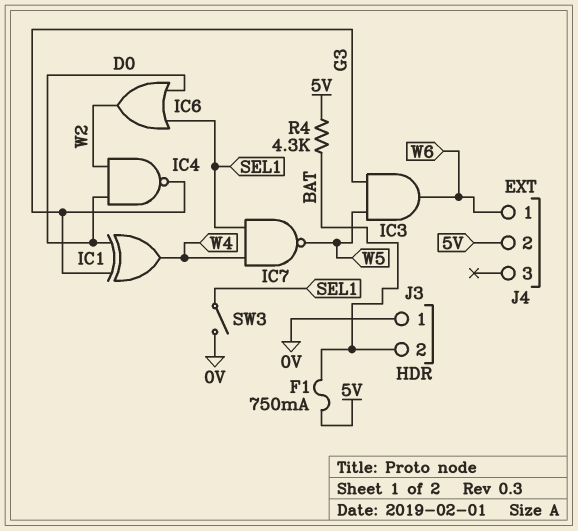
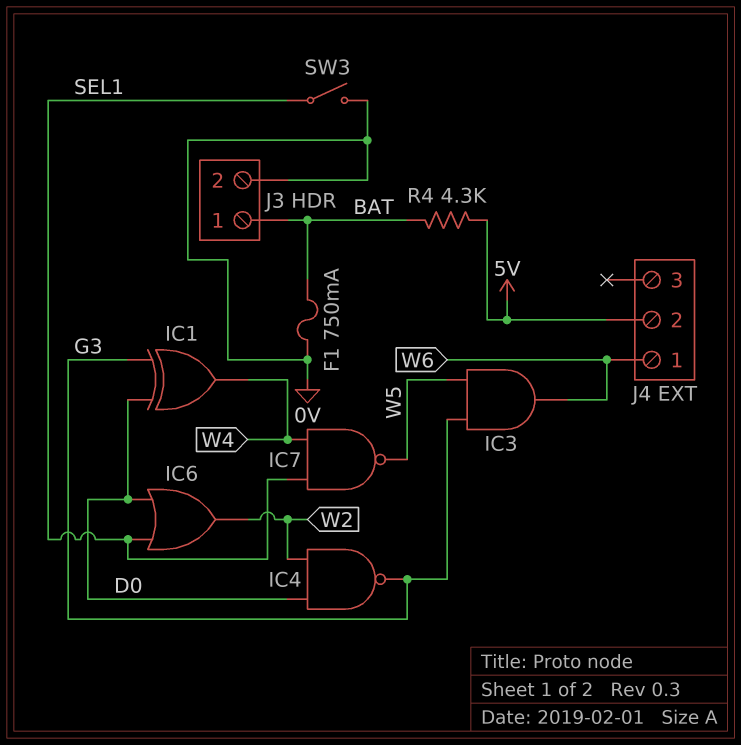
F1: 750mA (5V, BAT) -> 750mA (0V, BAT)
J3 pin 1: 0V -> BAT
J3 pin 2: BAT -> 0V

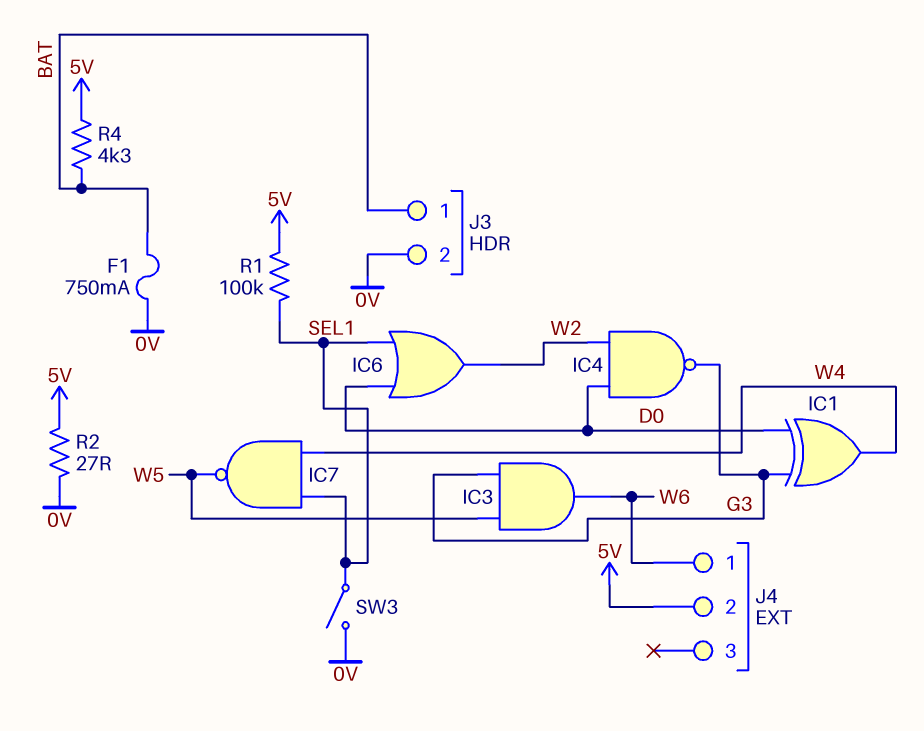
R1: none -> 100k (5V, SEL1)
R2: none -> 27 (0V, 5V)

